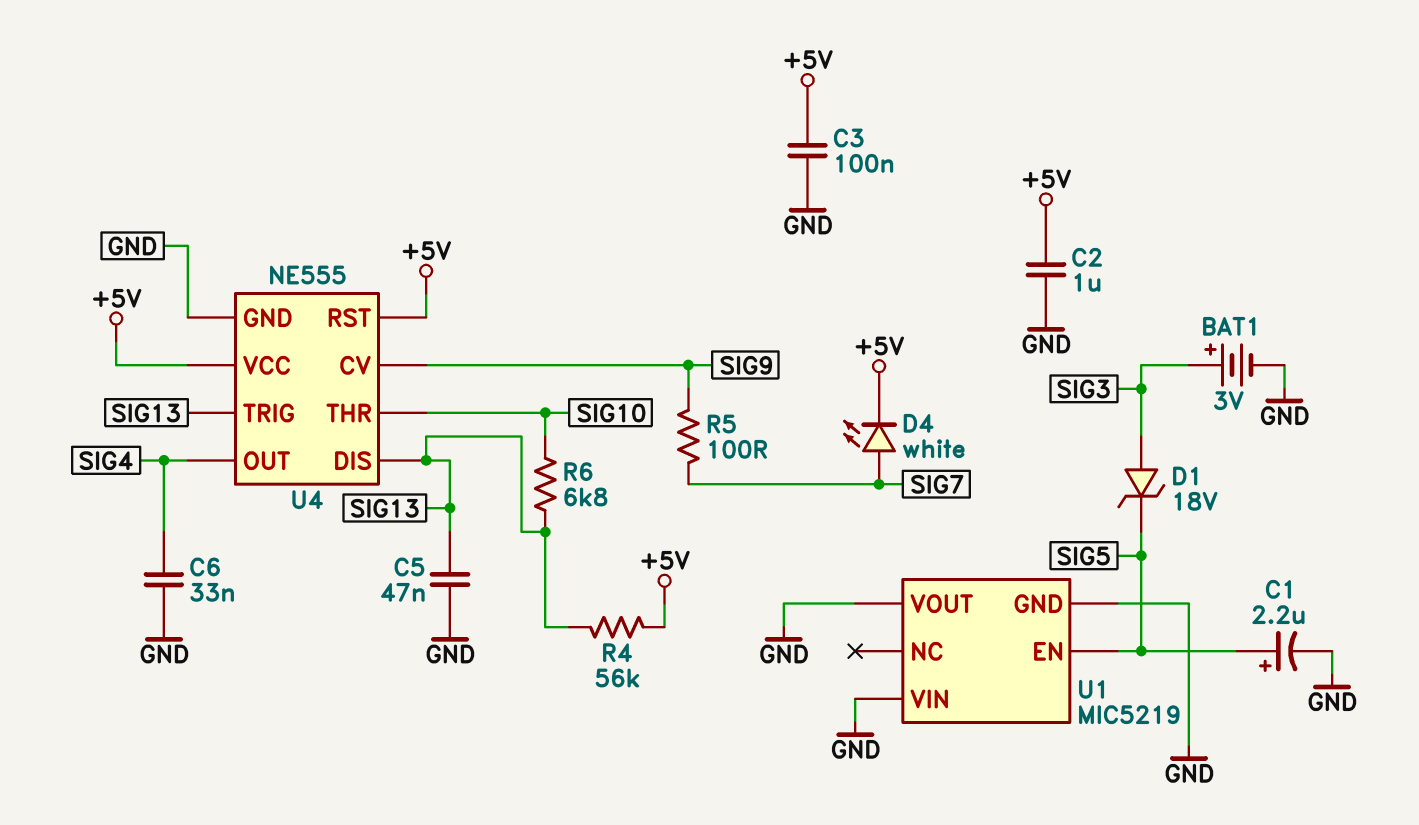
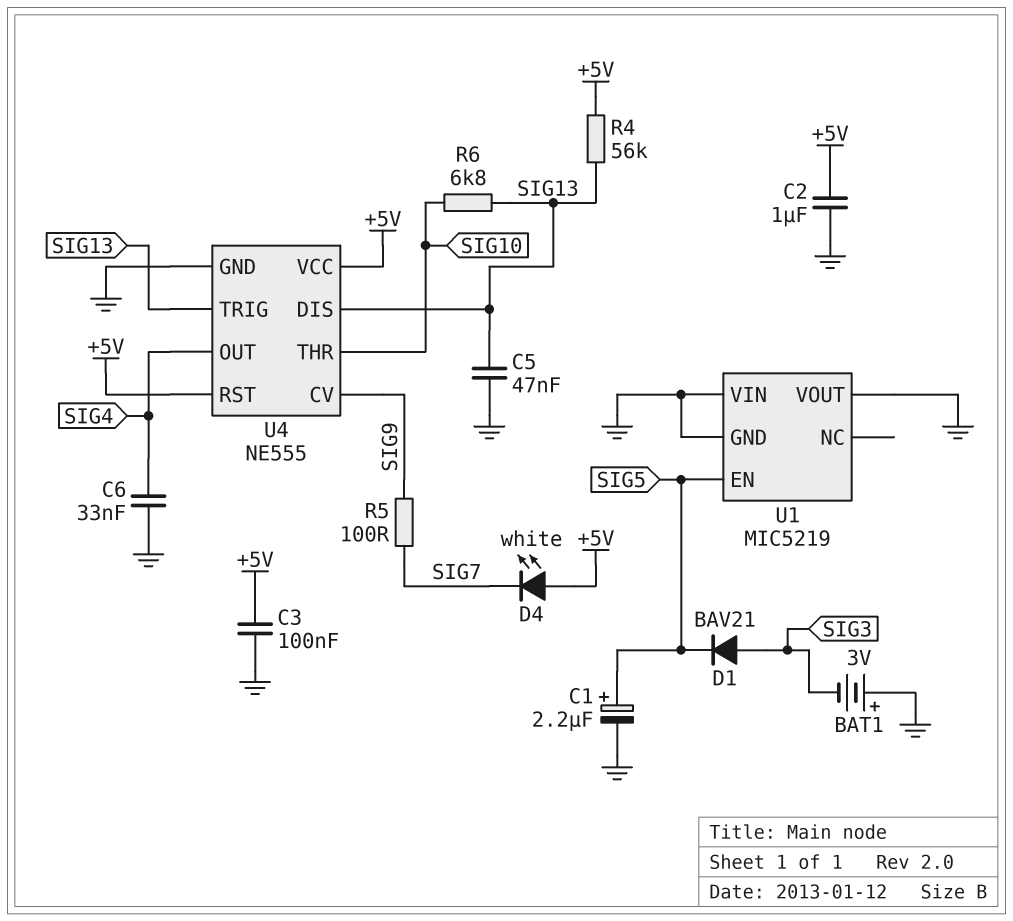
BAT1: 3V (plus SIG3, minus GND) -> 3V (plus GND, minus SIG3)
D1: zener 18V (A SIG3, K SIG5) -> diode BAV21 (A SIG3, K SIG5)
D4: LED white (A SIG7, K +5V) -> LED white (A +5V, K SIG7)

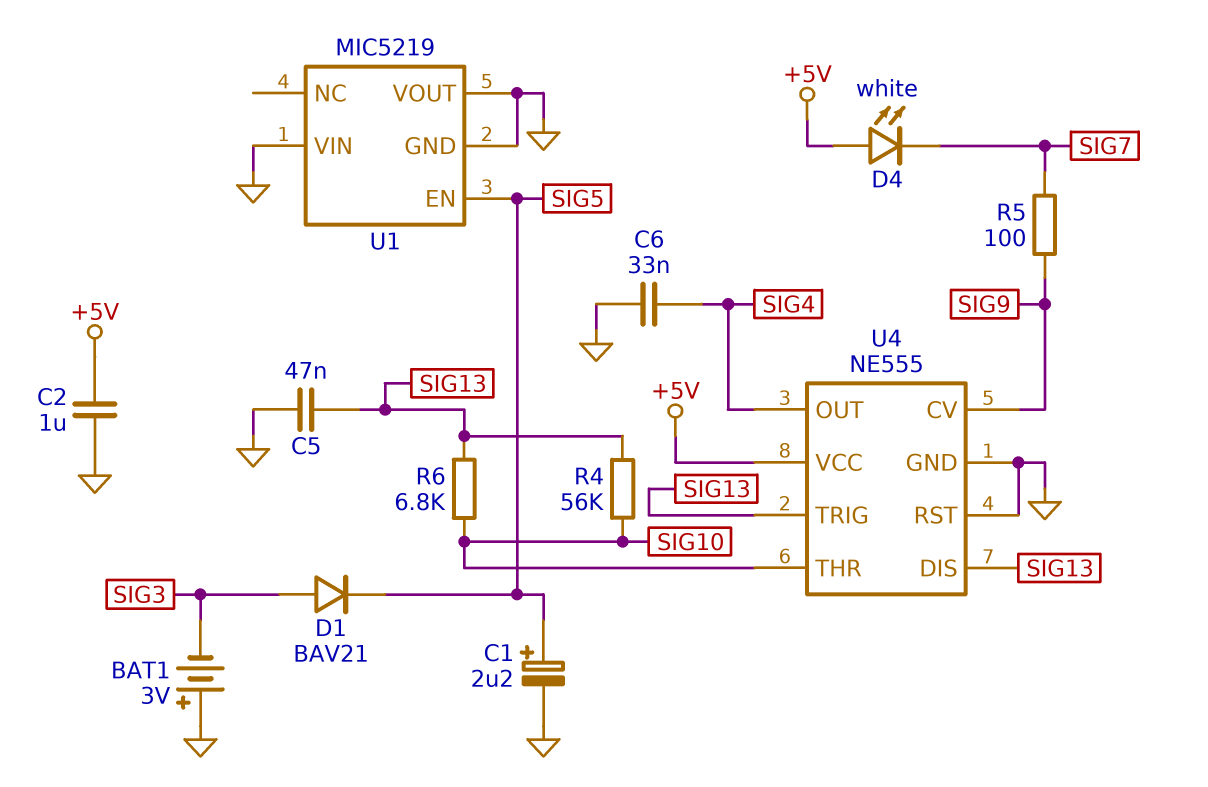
C3: 100nF (+5V, GND) -> none
R4: 56k (+5V, SIG13) -> 56k (SIG10, SIG13)
U4 pin RST: +5V -> GND

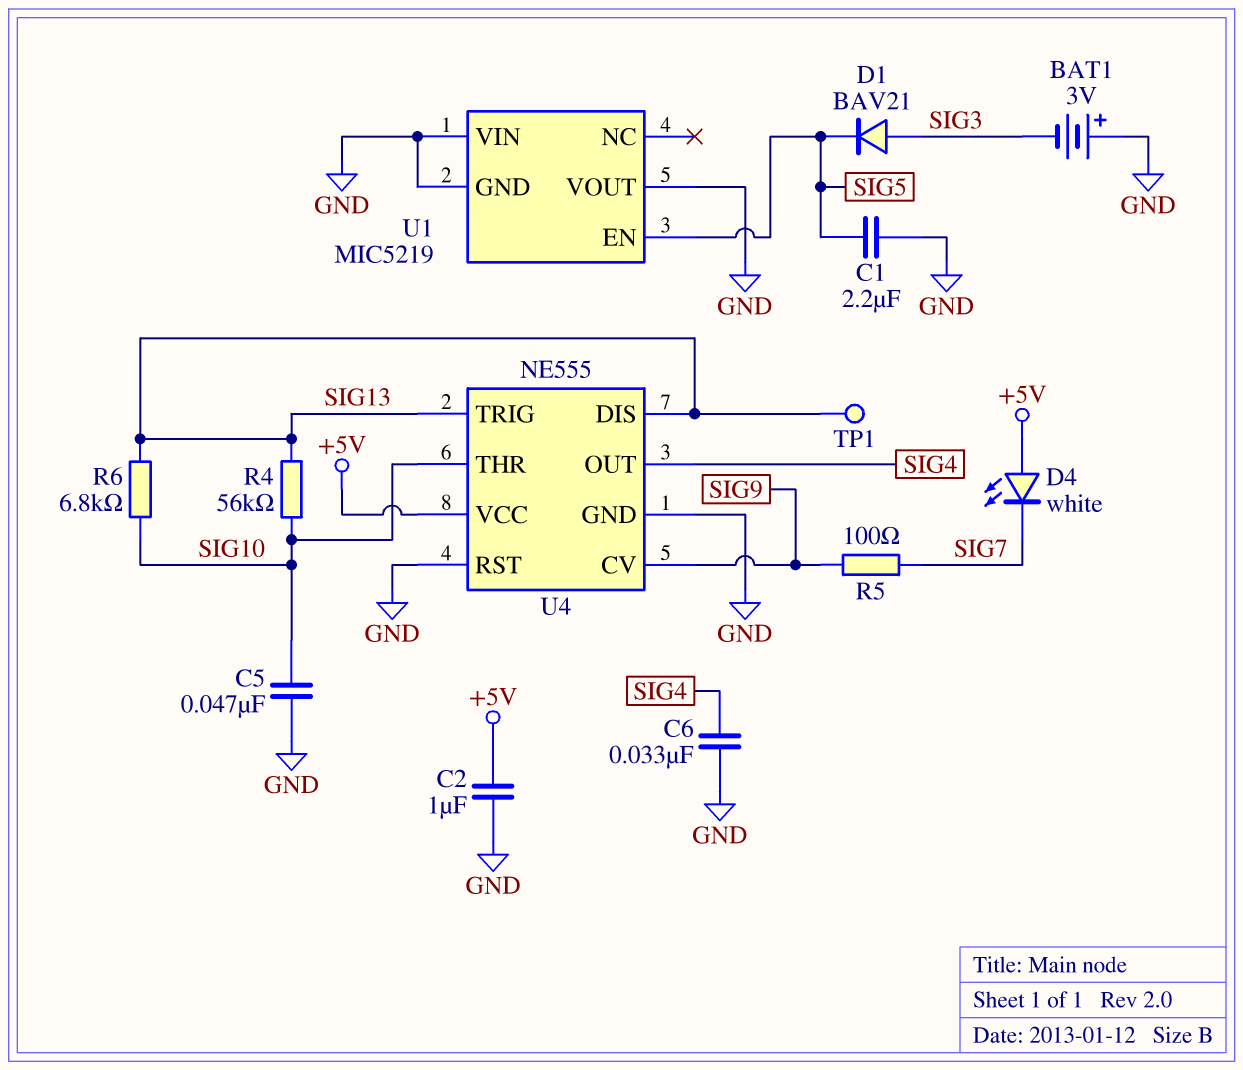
C1: 2.2uF (plus SIG5, minus GND) -> 2.2uF (GND, SIG5)
C5: 47nF (GND, SIG13) -> 47nF (GND, SIG10)
TP1: none -> test point (SIG13)

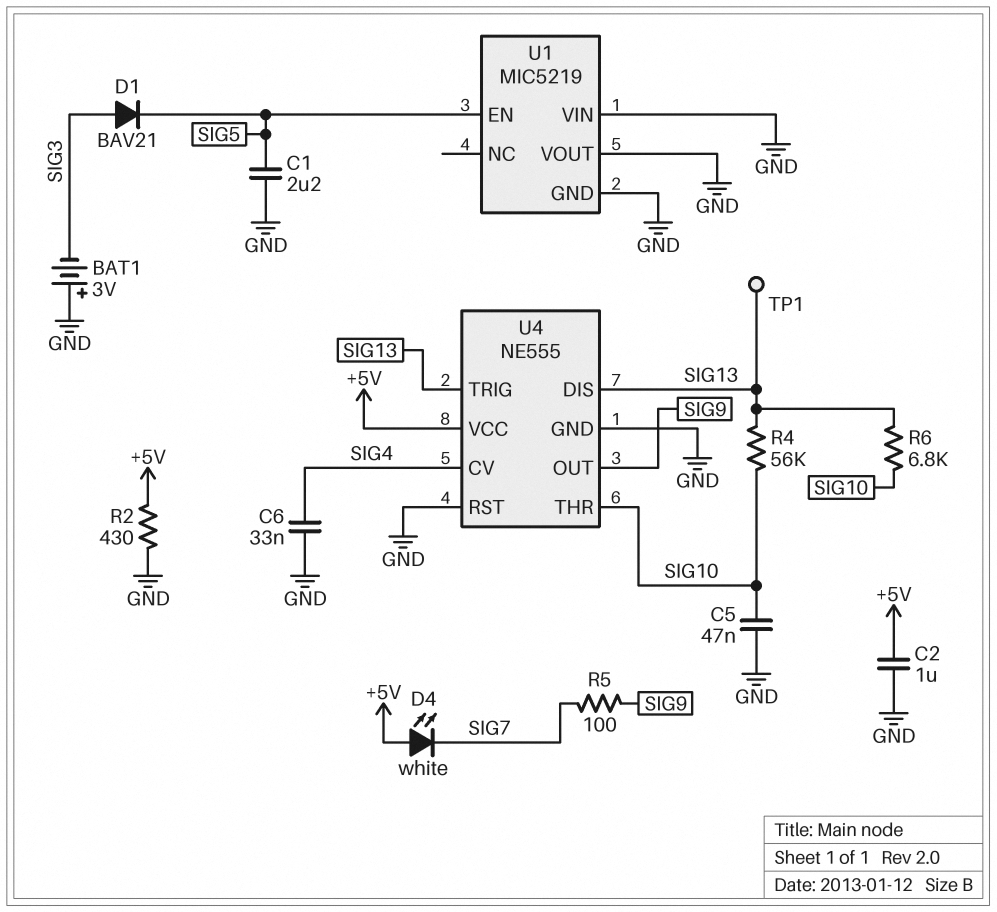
R2: none -> 430 (+5V, GND)
U4 pin CV: SIG9 -> SIG4
U4 pin OUT: SIG4 -> SIG9

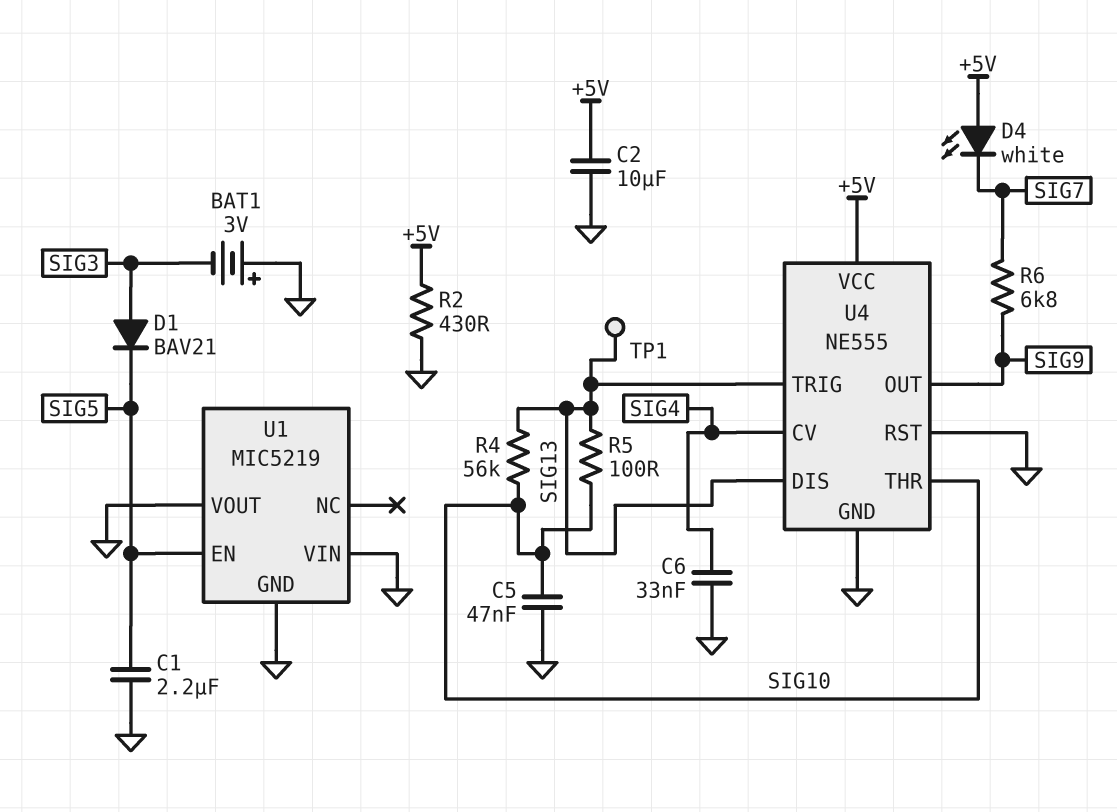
C2: 1uF (+5V, GND) -> 10uF (+5V, GND)
R5: 100 (SIG7, SIG9) -> 100 (SIG10, SIG13)
R6: 6.8k (SIG10, SIG13) -> 6.8k (SIG7, SIG9)

